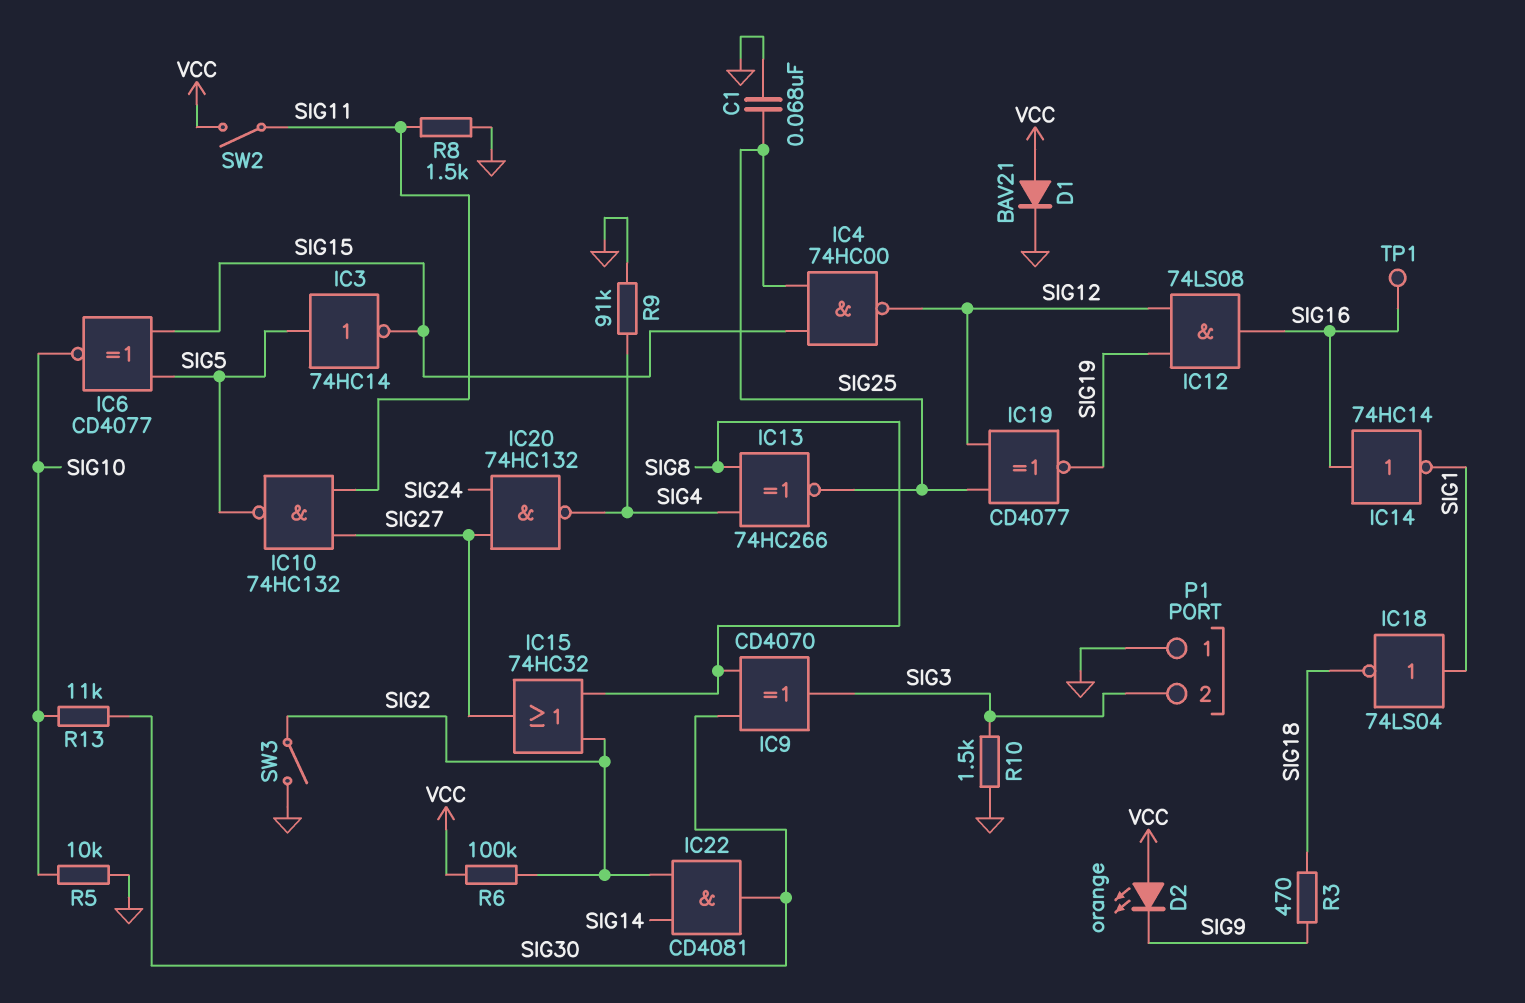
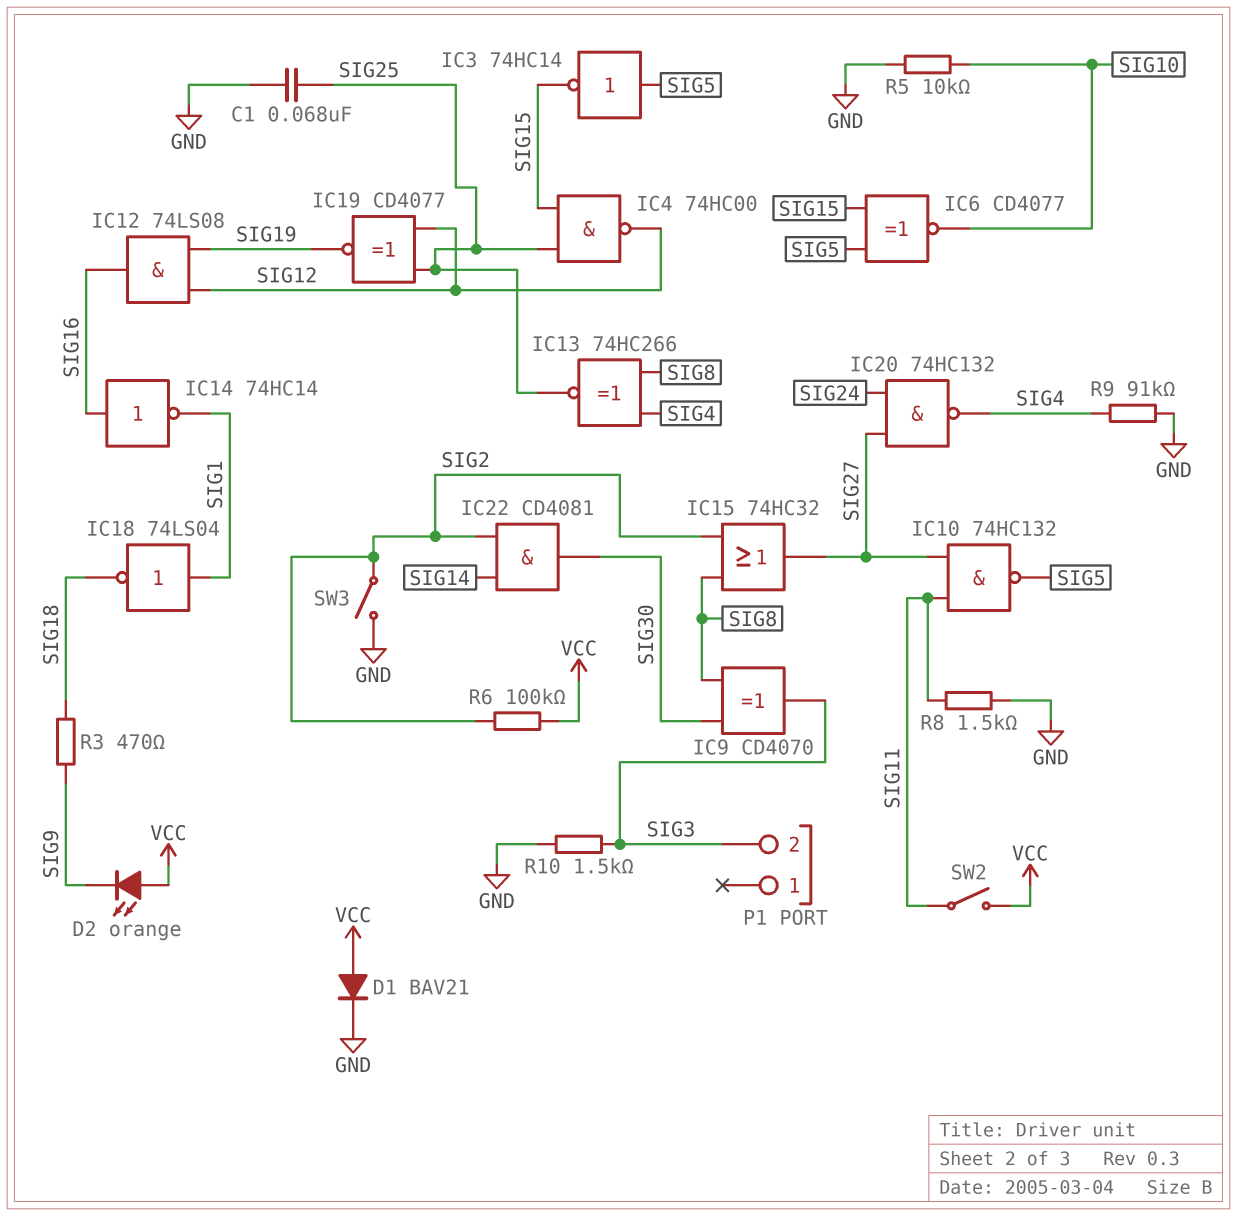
P1 pin 1: GND -> none
R13: 11k (SIG10, SIG30) -> none
TP1: test point (SIG16) -> none

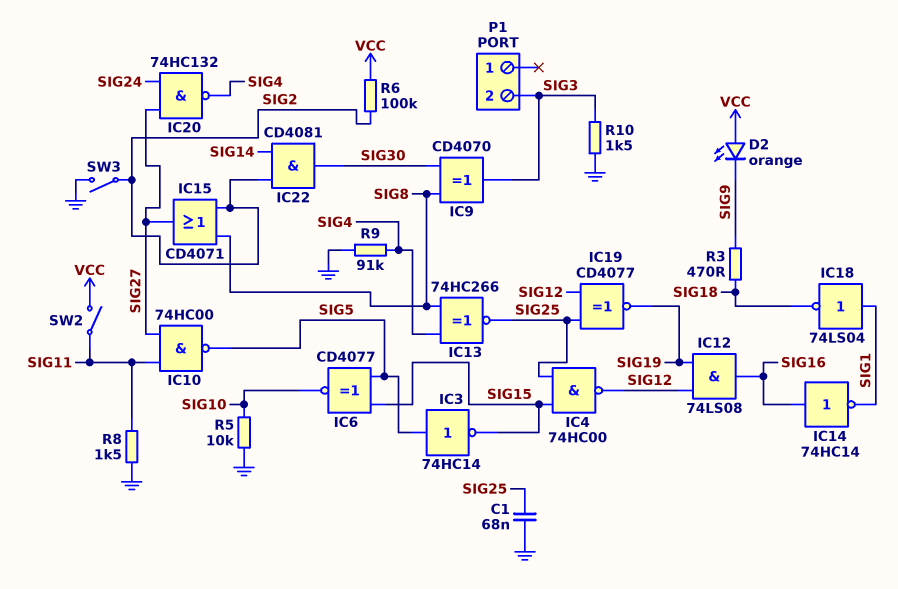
D1: diode BAV21 (A VCC, K GND) -> none
IC10: NAND 74HC132 (in SIG11, in SIG27, out SIG5) -> NAND 74HC00 (in SIG11, in SIG27, out SIG5)
IC15: OR 74HC32 (in SIG2, in SIG8, out SIG27) -> OR CD4071 (in SIG2, in SIG8, out SIG27)

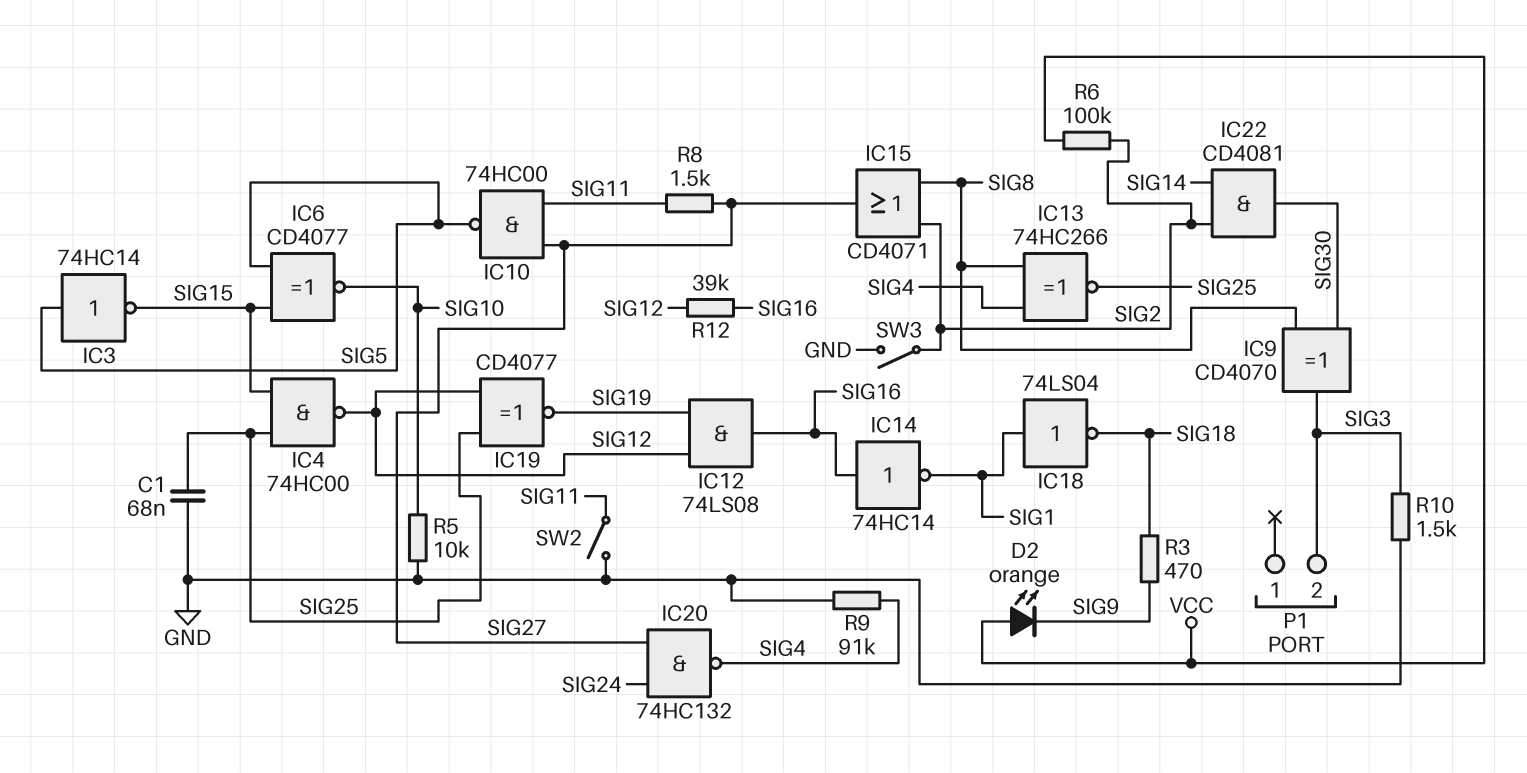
R8: 1.5k (GND, SIG11) -> 1.5k (SIG11, SIG27)
R12: none -> 39k (SIG12, SIG16)
SW2: switch (SIG11, VCC) -> switch (GND, SIG11)

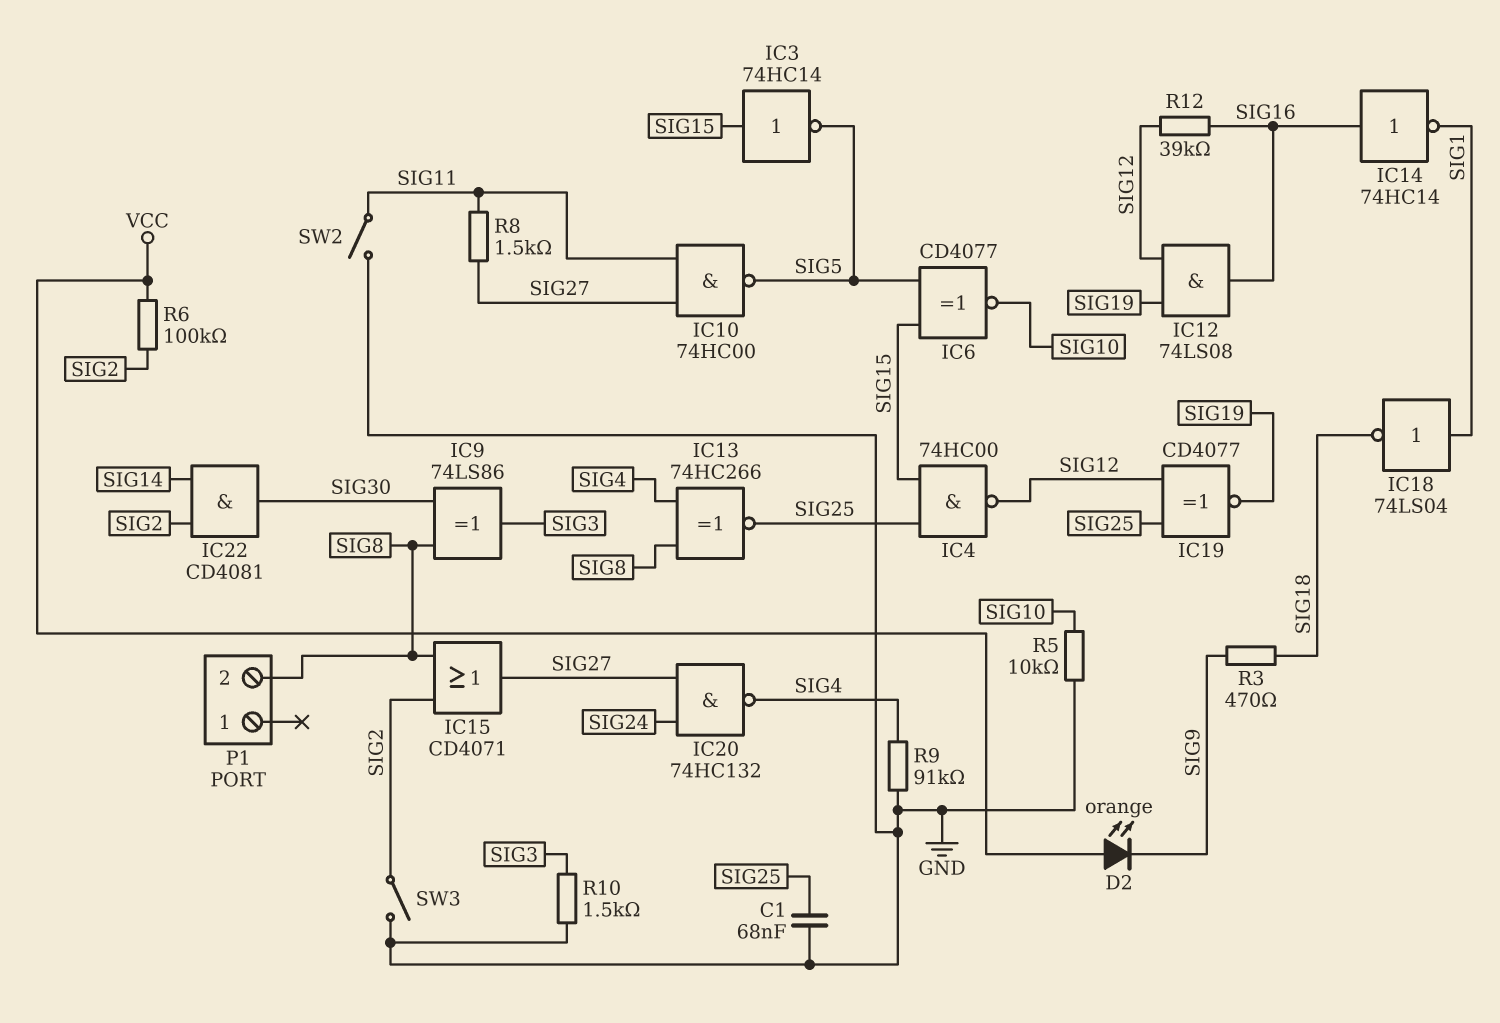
IC3: NOT 74HC14 (in SIG5, out SIG15) -> NOT 74HC14 (in SIG15, out SIG5)
IC9: XOR CD4070 (in SIG8, in SIG30, out SIG3) -> XOR 74LS86 (in SIG8, in SIG30, out SIG3)
P1 pin 2: SIG3 -> SIG8

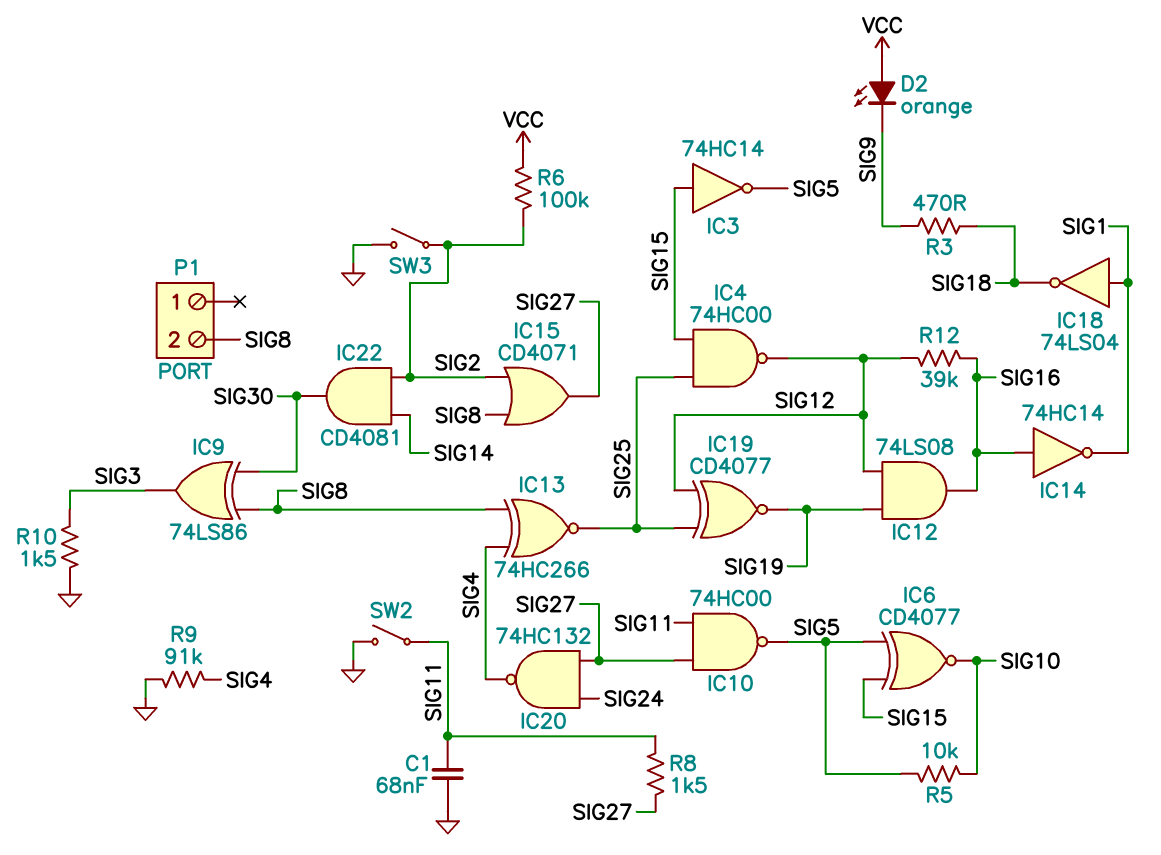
C1: 68nF (GND, SIG25) -> 68nF (GND, SIG11)
R5: 10k (GND, SIG10) -> 10k (SIG5, SIG10)

